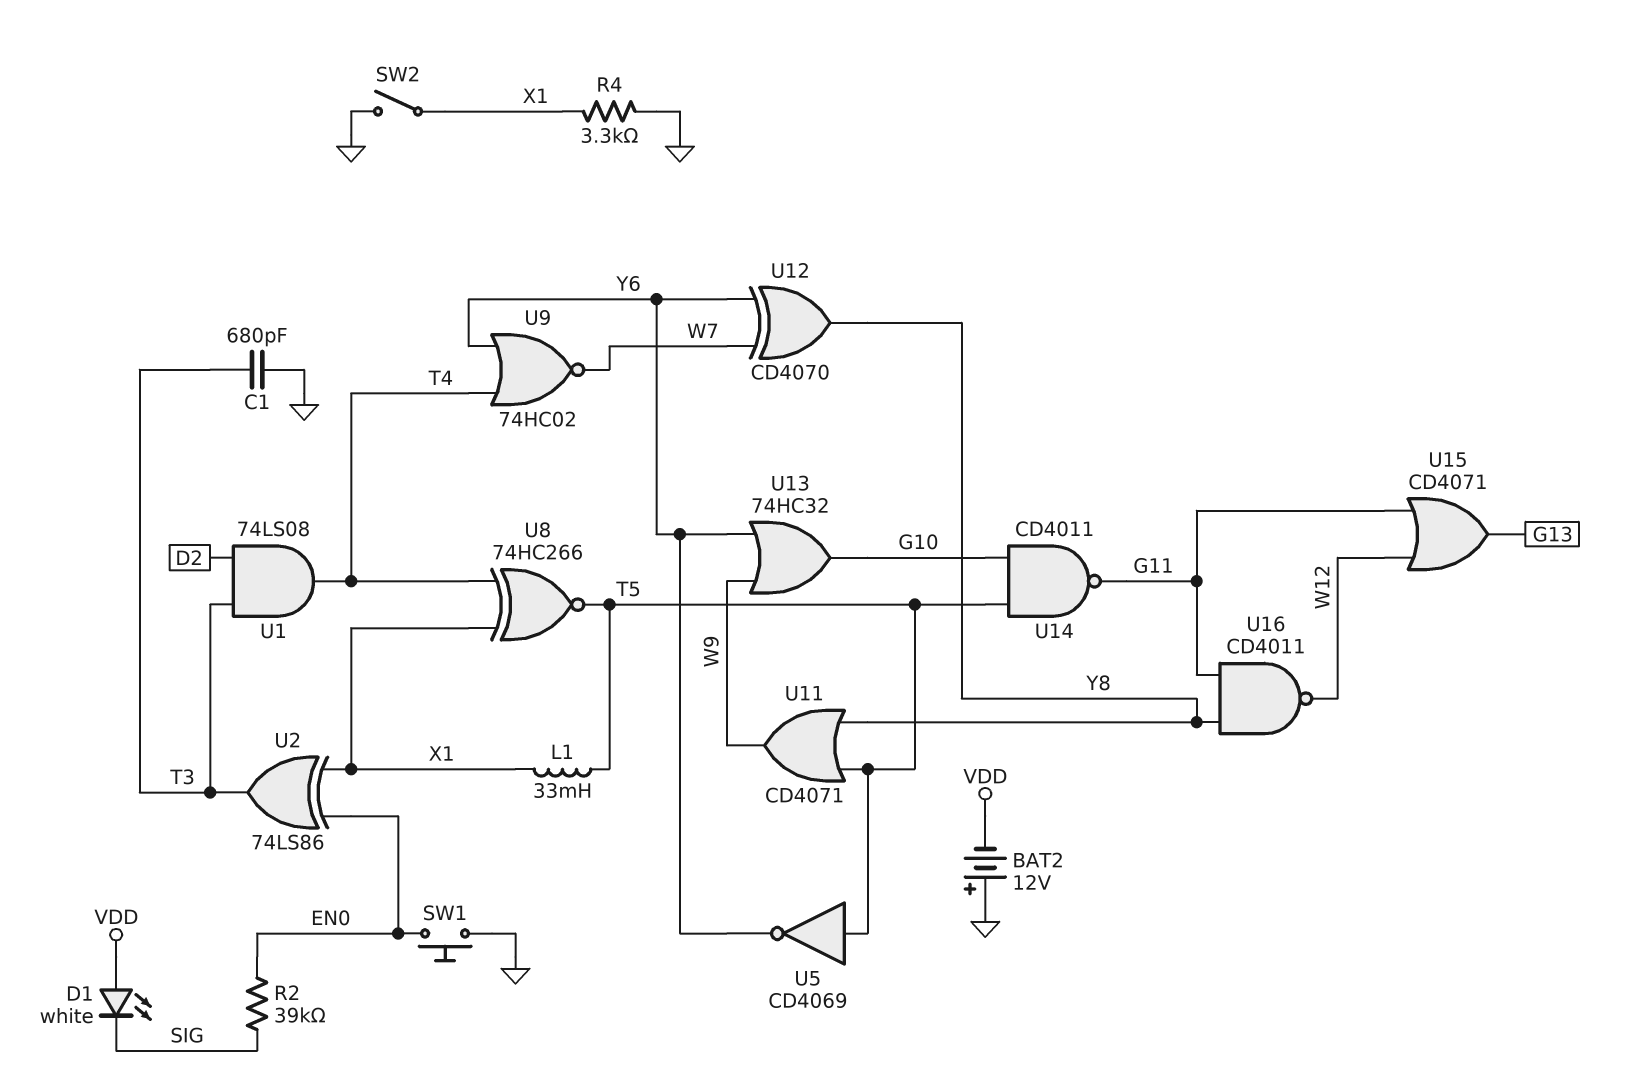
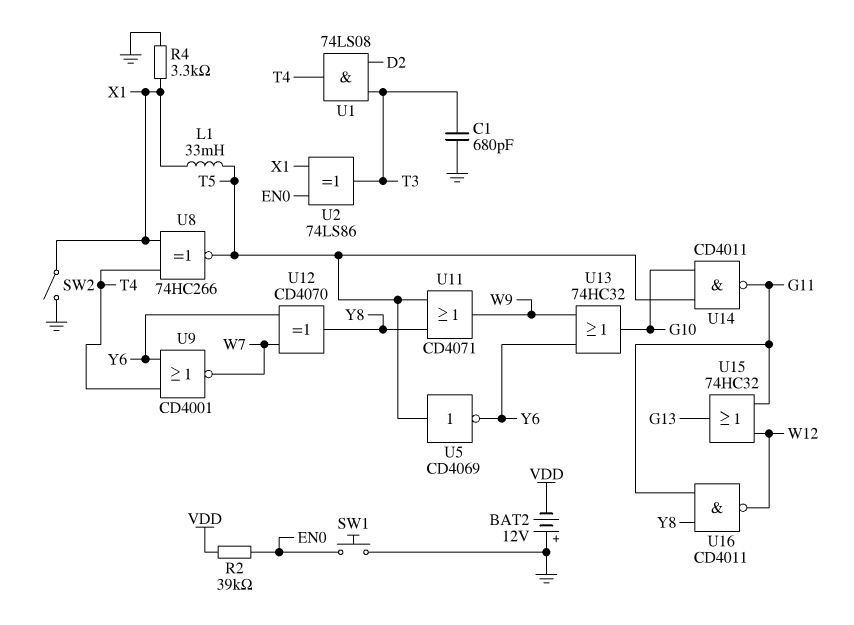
D1: LED white (A VDD, K SIG) -> none
R2: 39k (EN0, SIG) -> 39k (EN0, VDD)
U9: NOR 74HC02 (in T4, in Y6, out W7) -> NOR CD4001 (in T4, in Y6, out W7)
U15: OR CD4071 (in G11, in W12, out G13) -> OR 74HC32 (in G11, in W12, out G13)

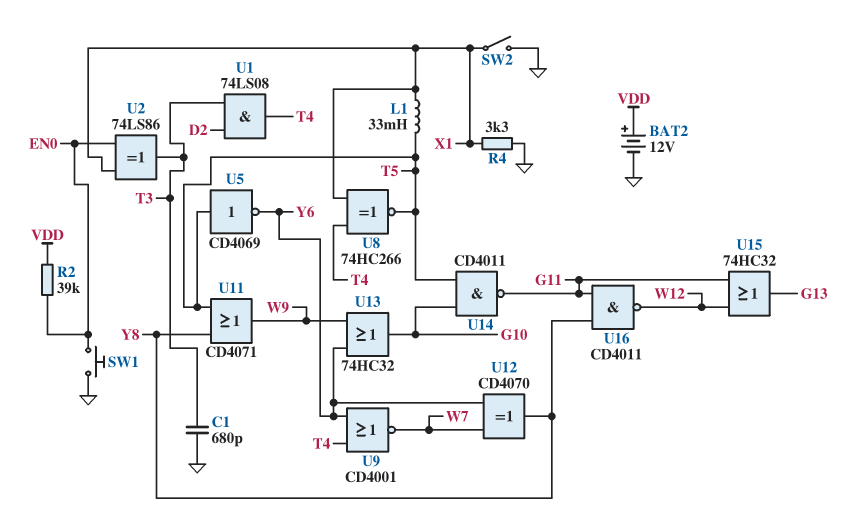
BAT2: 12V (plus GND, minus VDD) -> 12V (plus VDD, minus GND)

